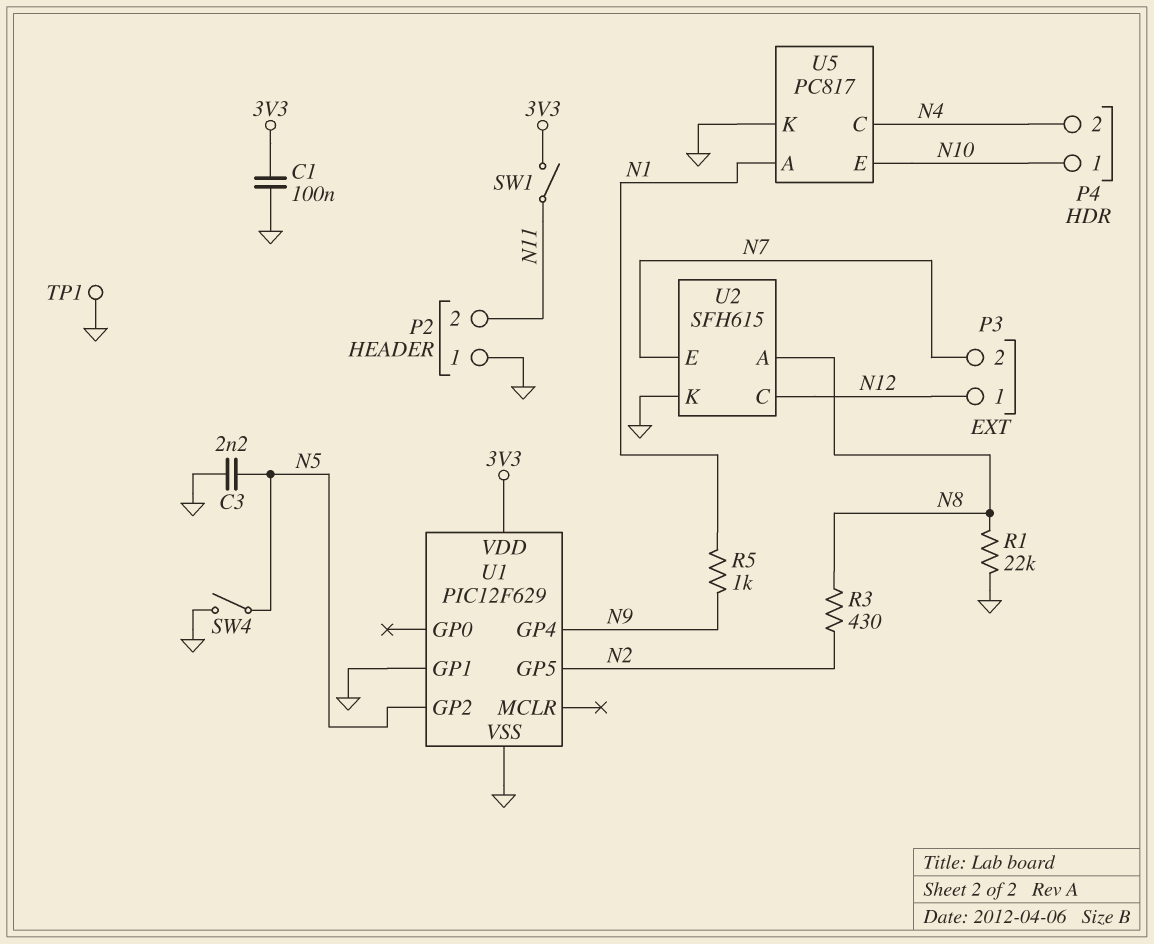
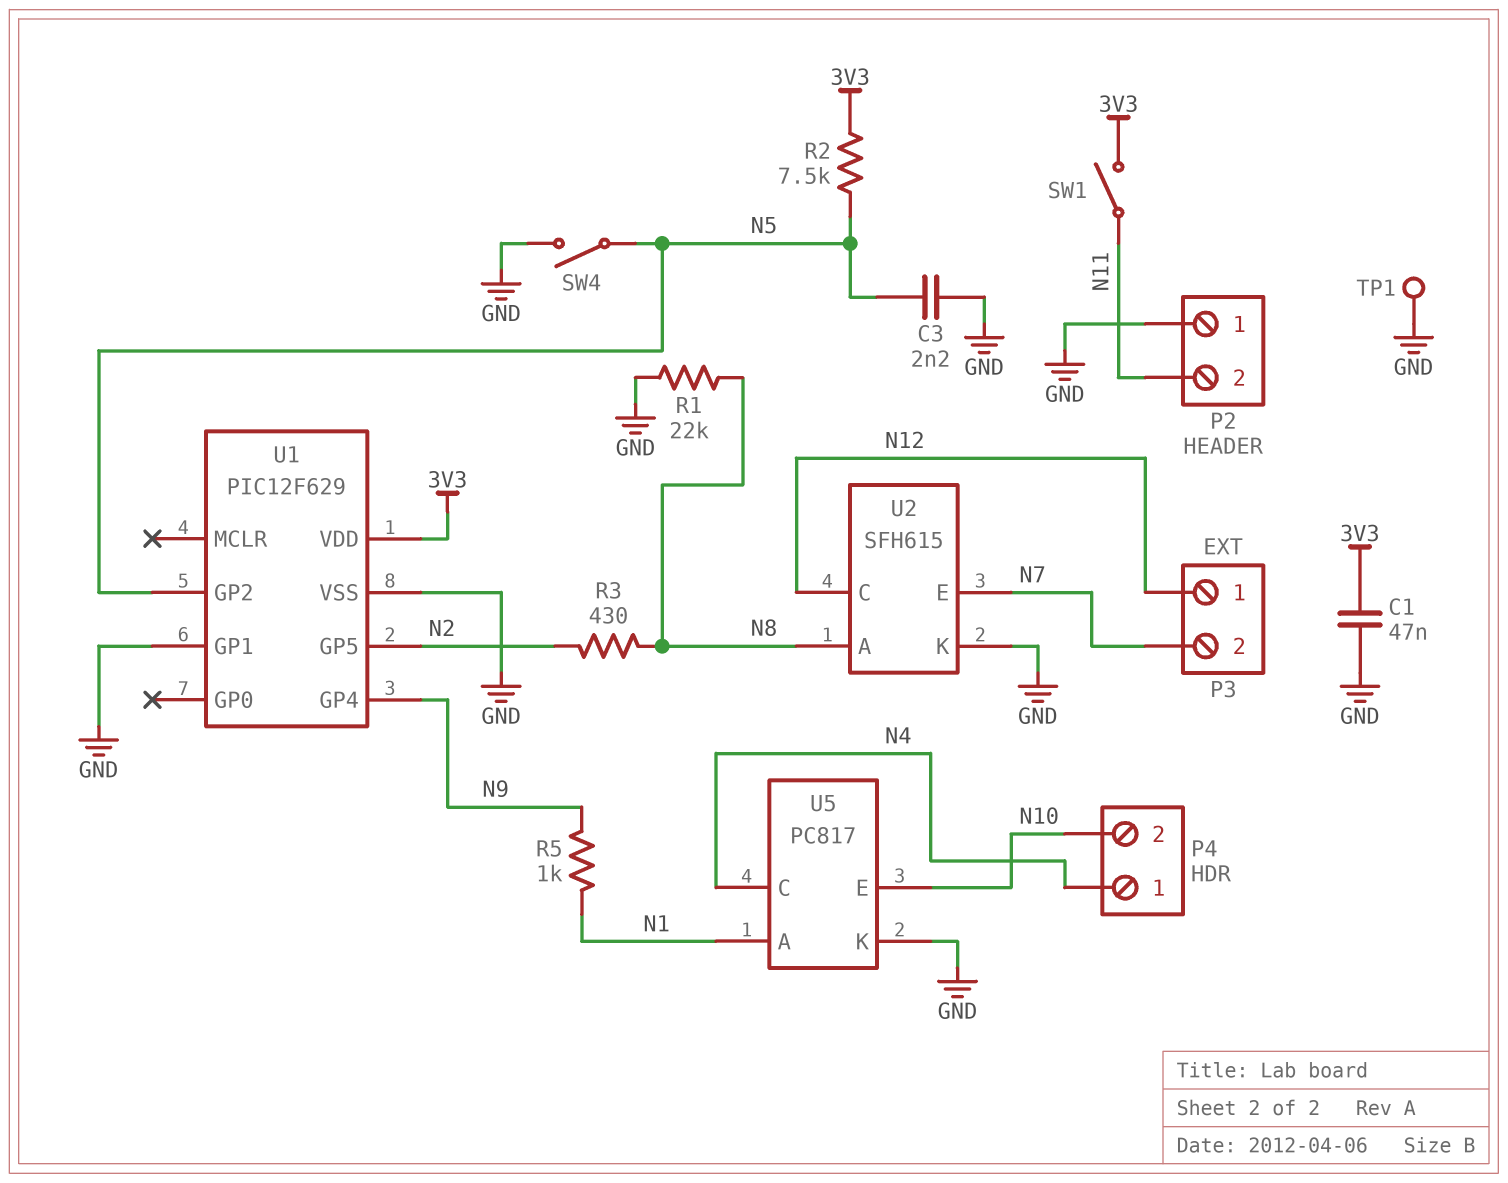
C1: 100nF (3V3, GND) -> 47nF (3V3, GND)
P4 pin 1: N10 -> N4
P4 pin 2: N4 -> N10
R2: none -> 7.5k (3V3, N5)

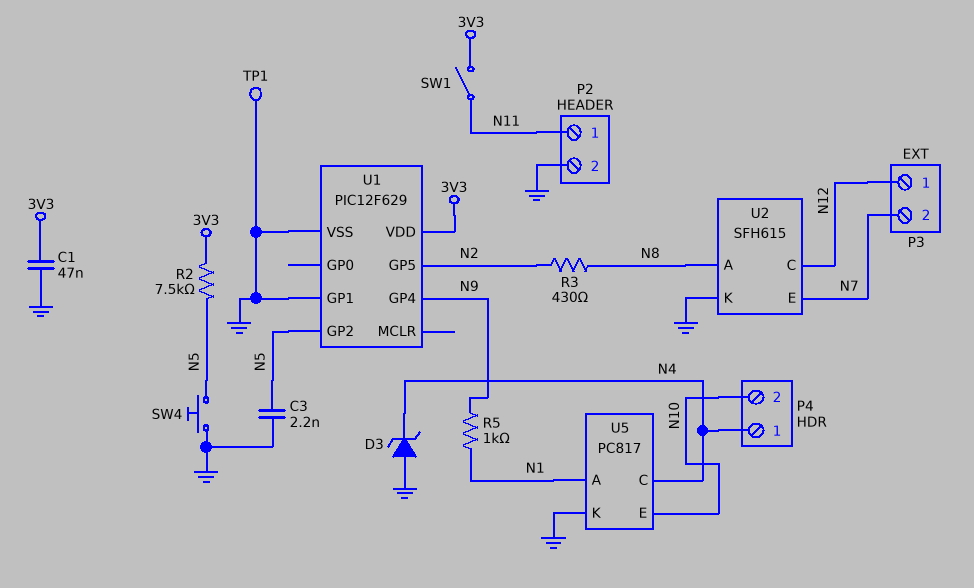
D3: none -> zener (A GND, K N4)
P2 pin 1: GND -> N11
P2 pin 2: N11 -> GND
R1: 22k (GND, N8) -> none
SW4: switch (GND, N5) -> button (GND, N5)

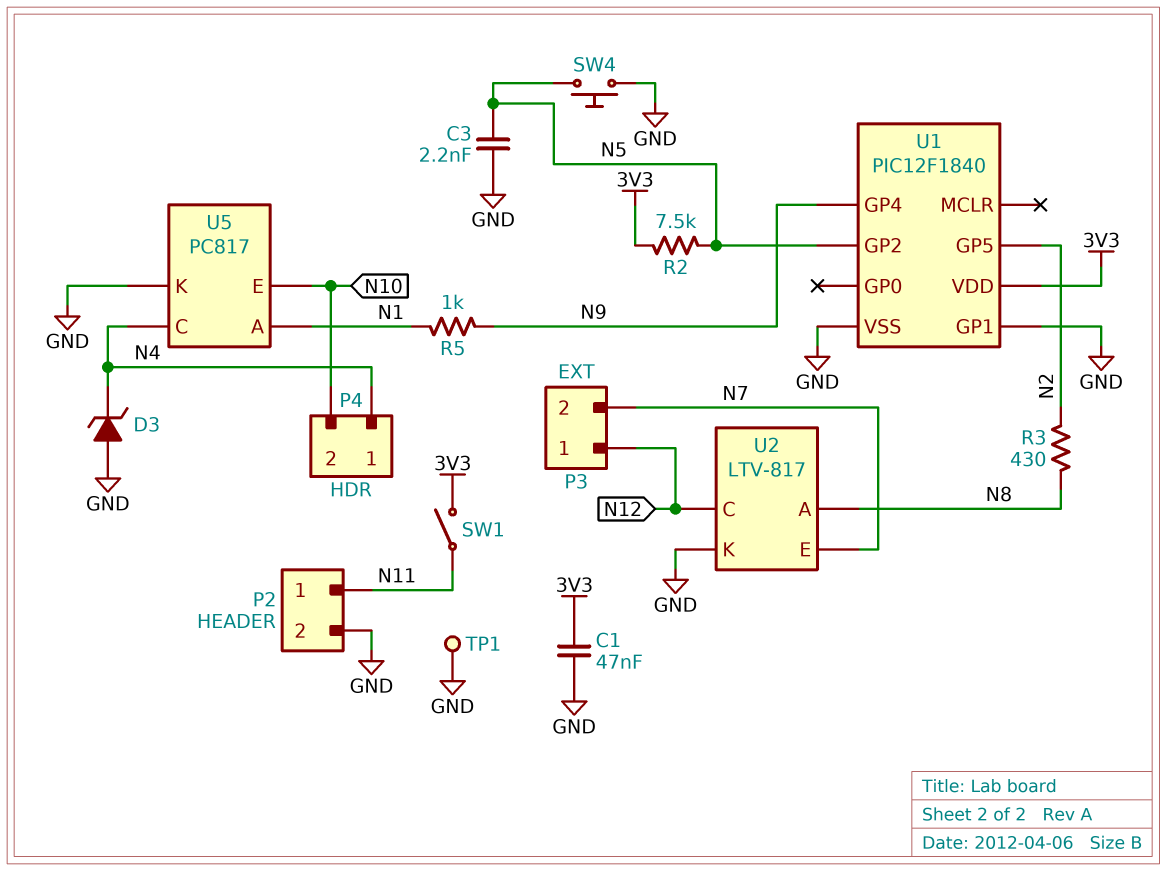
U1: PIC12F629 -> PIC12F1840
U2: SFH615 -> LTV-817

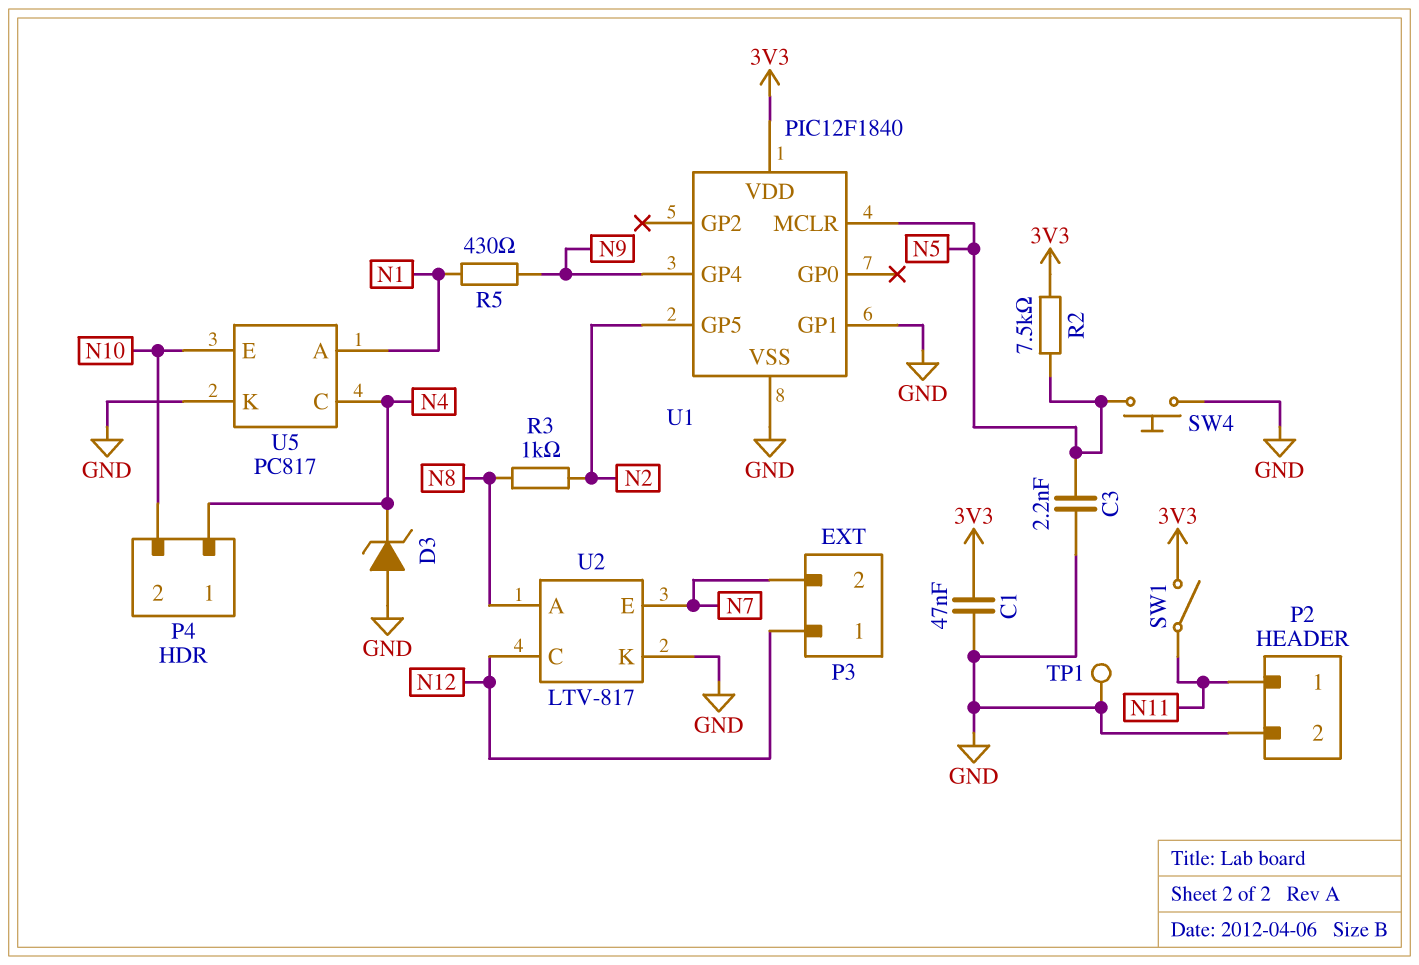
R3: 430 (N2, N8) -> 1k (N2, N8)
R5: 1k (N1, N9) -> 430 (N1, N9)
U1 pin GP2: N5 -> none
U1 pin MCLR: none -> N5

